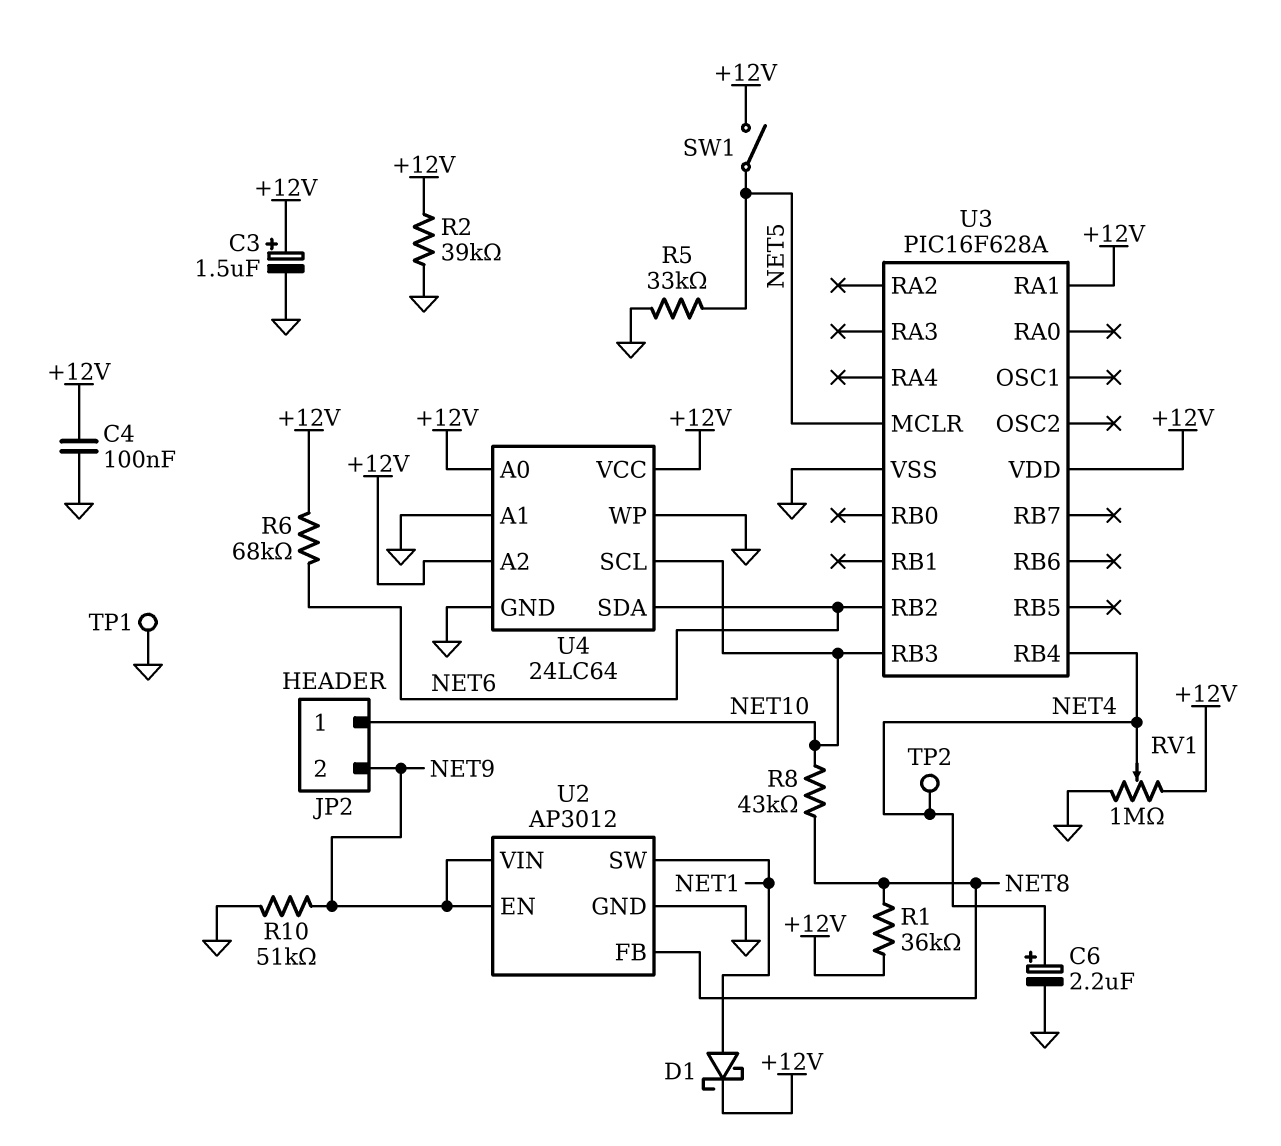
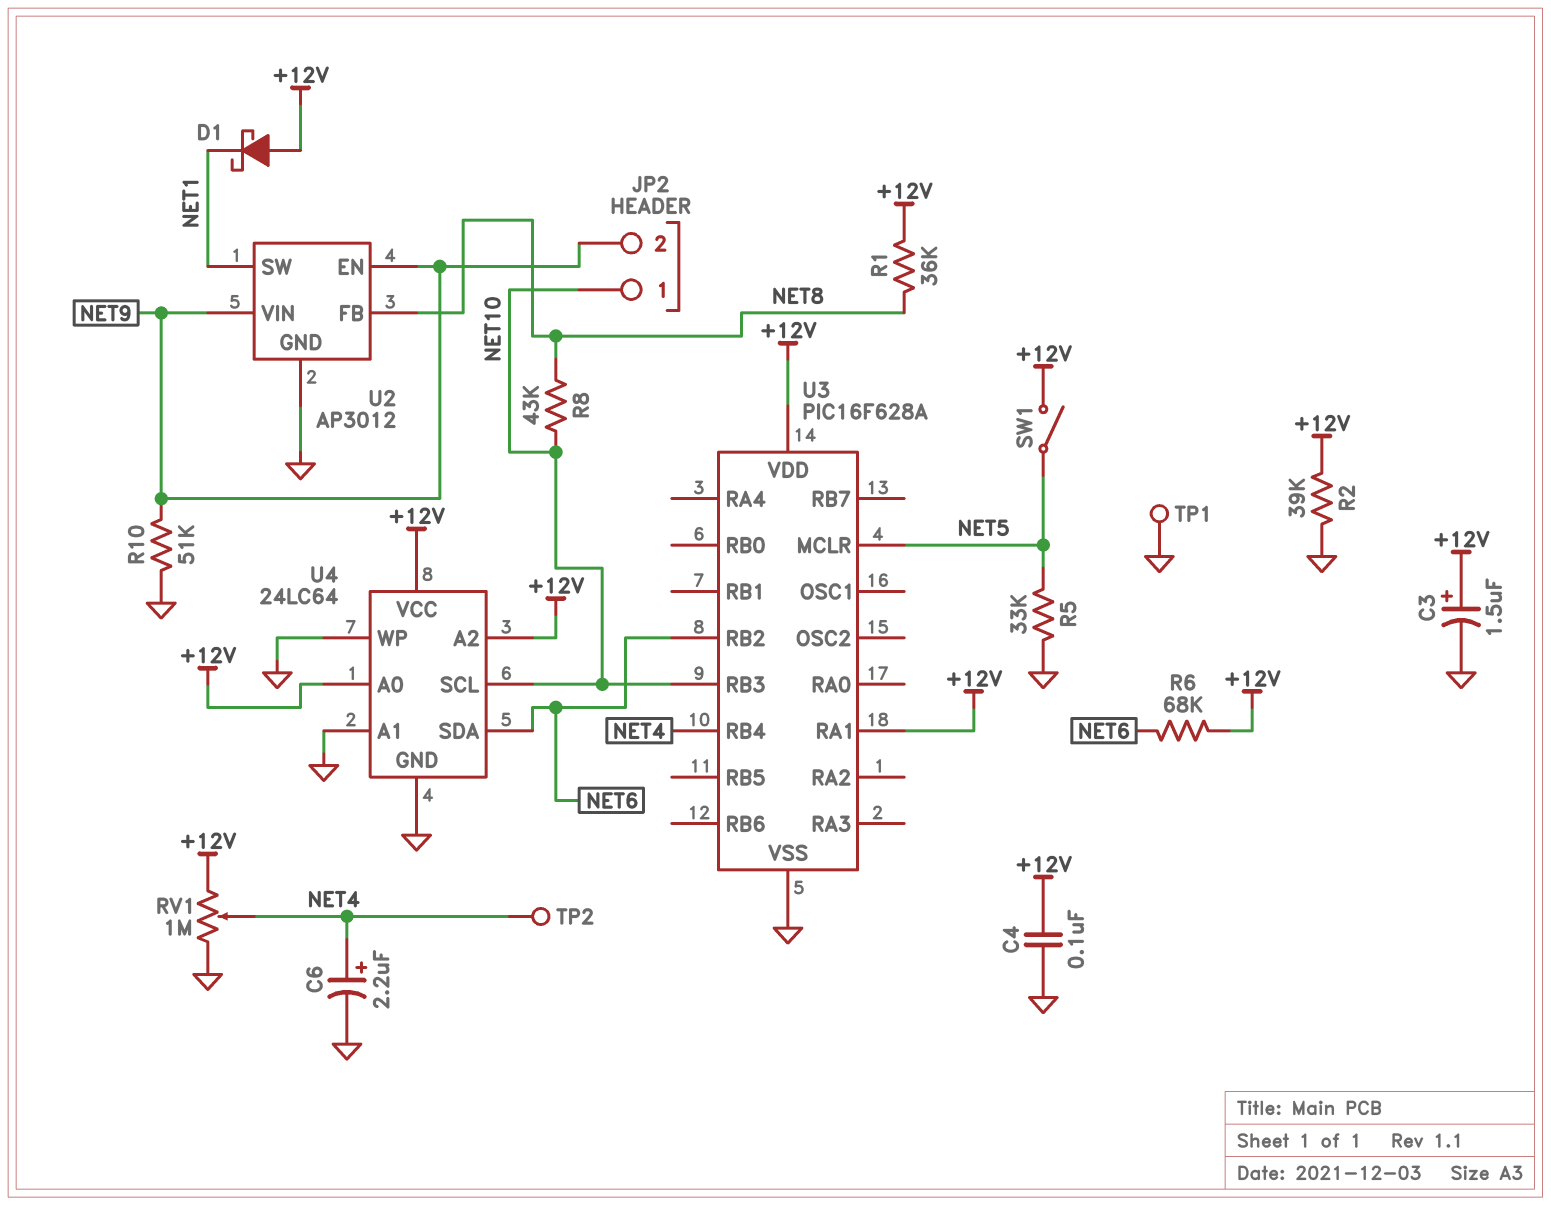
D1: schottky (A NET1, K +12V) -> schottky (A +12V, K NET1)

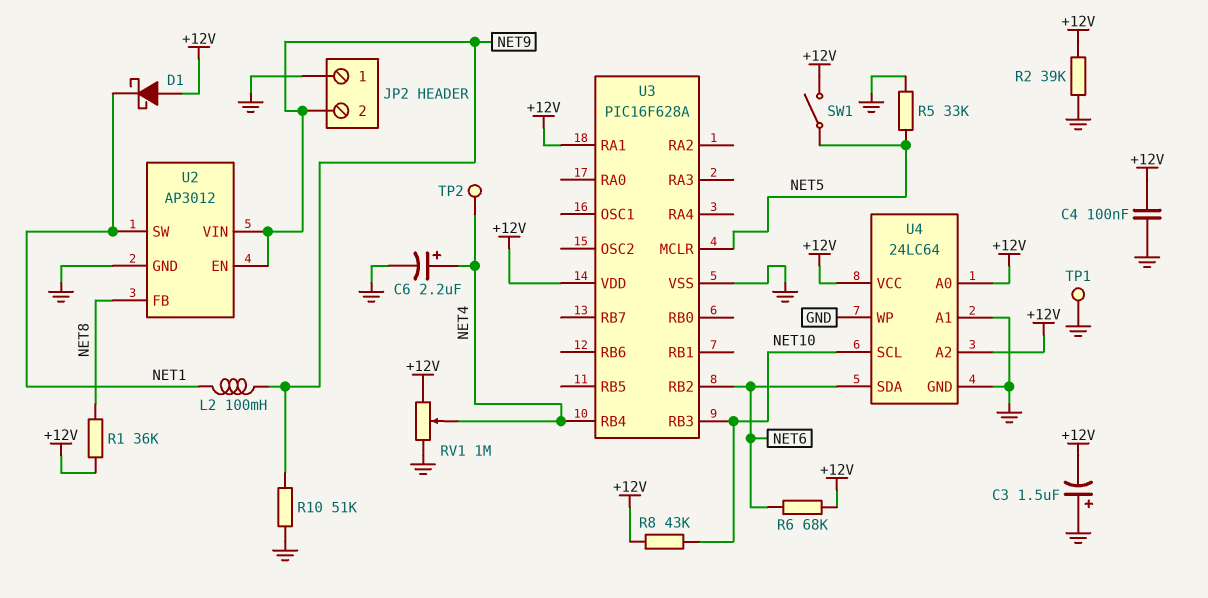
C3: 1.5uF (plus +12V, minus GND) -> 1.5uF (plus GND, minus +12V)
JP2 pin 1: NET10 -> GND
L2: none -> 100mH (NET1, NET9)
R8: 43k (NET8, NET10) -> 43k (+12V, NET10)

